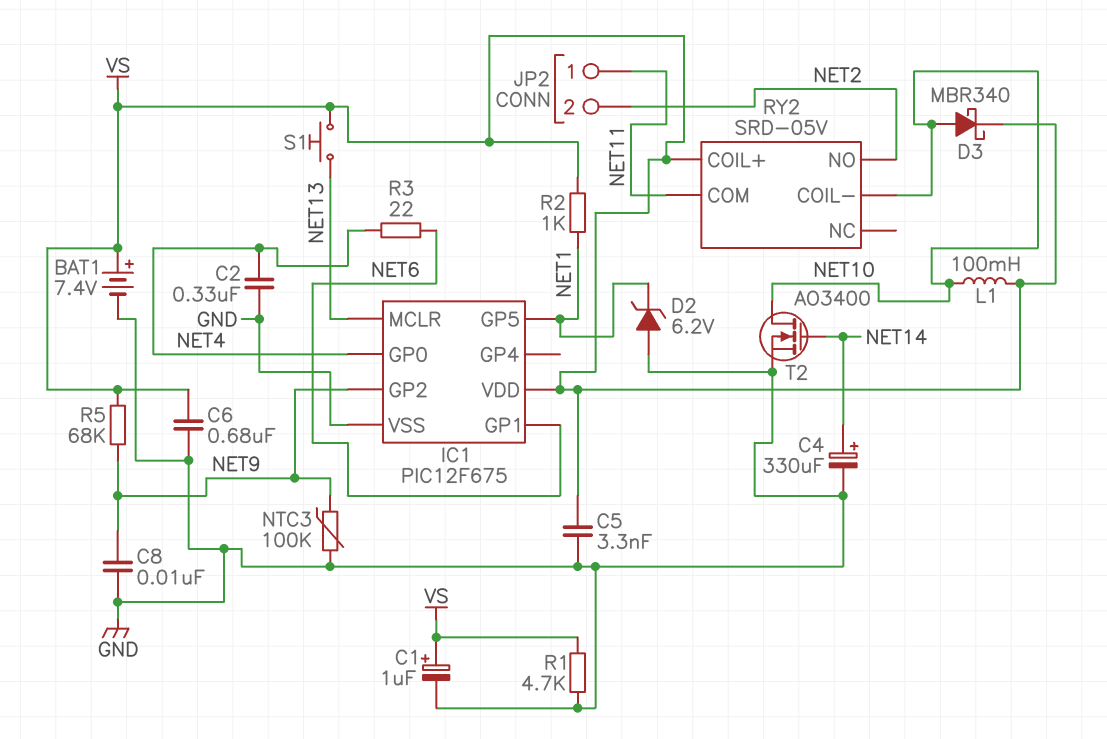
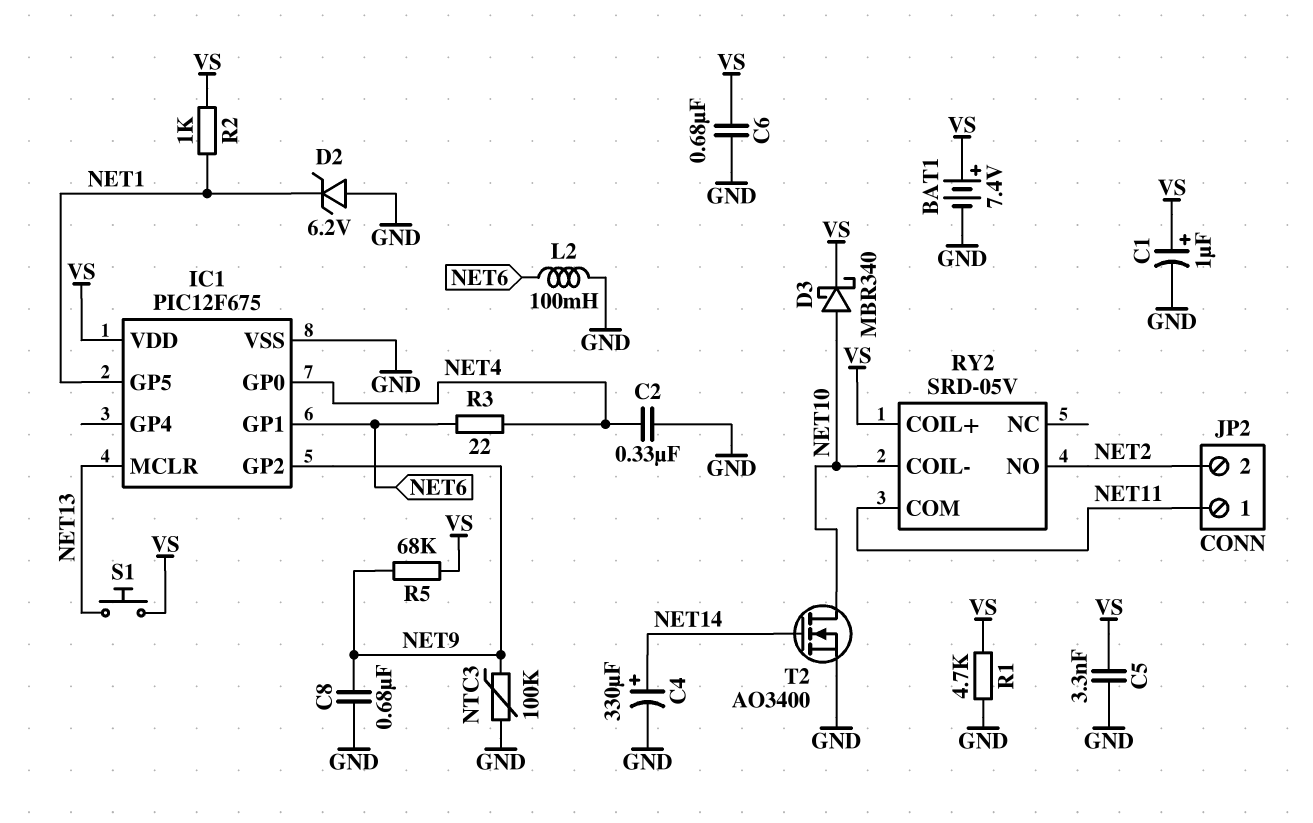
C8: 10nF (GND, NET9) -> 680nF (GND, NET9)
L1: 100mH (NET10, VS) -> none
L2: none -> 100mH (GND, NET6)

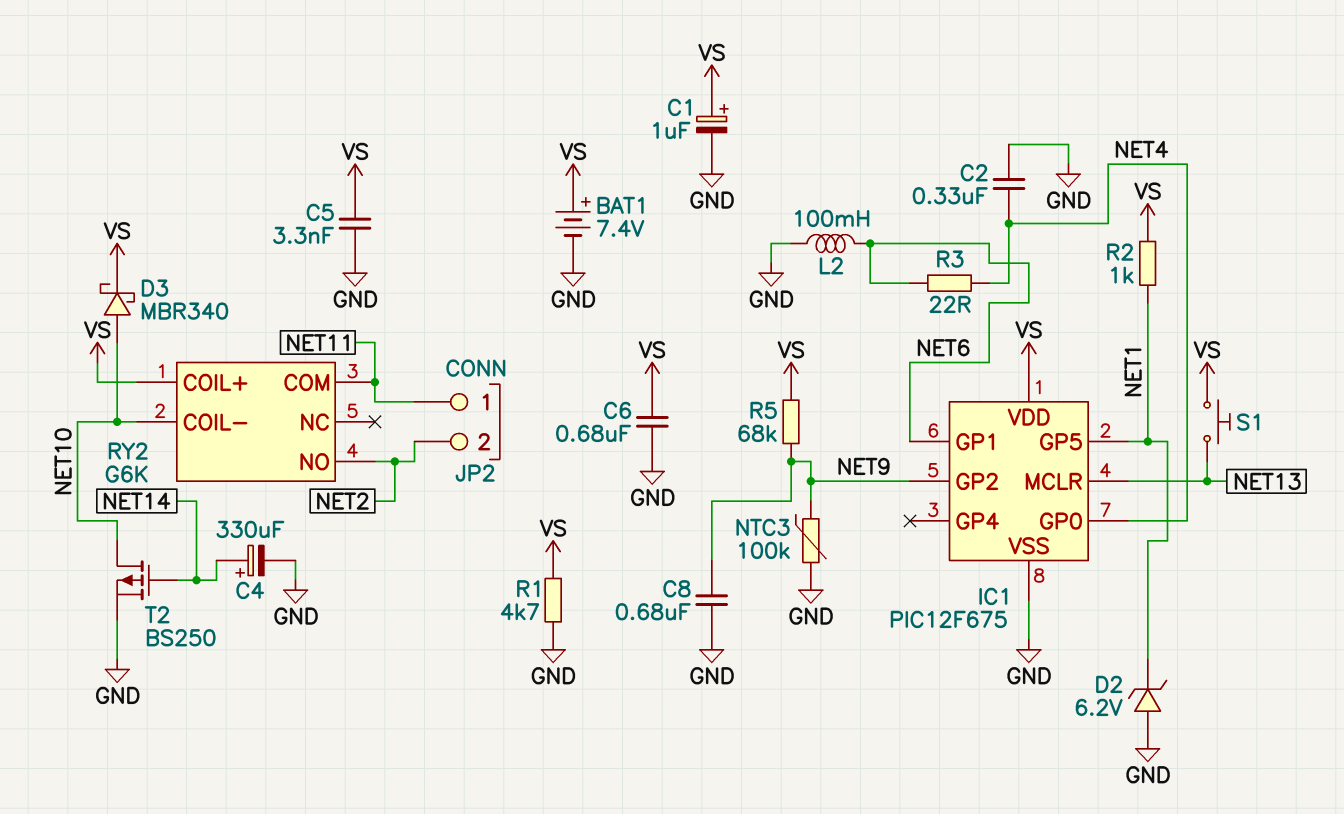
RY2: SRD-05V -> G6K
T2: NMOS AO3400 (G NET14, D NET10, S GND) -> PMOS BS250 (G NET14, D NET10, S GND)

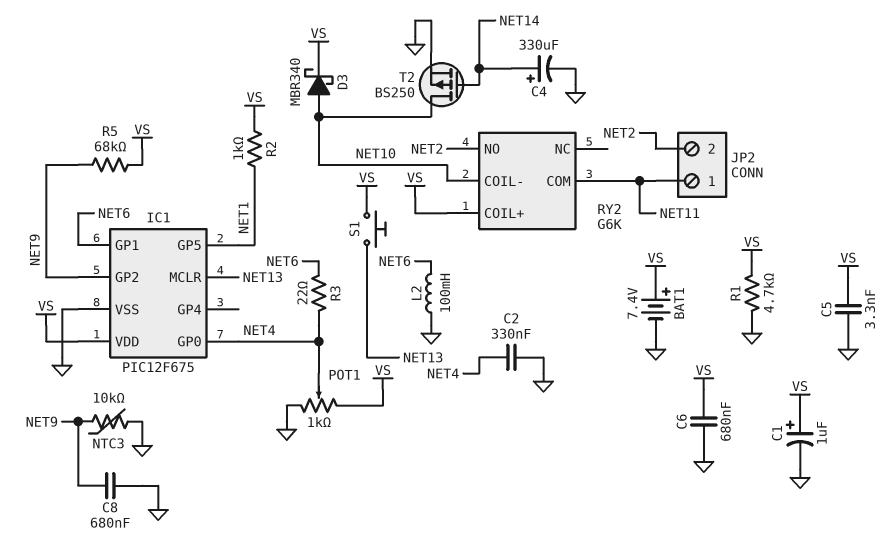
D2: zener 6.2V (A GND, K NET1) -> none
NTC3: 100k (GND, NET9) -> 10k (GND, NET9)
POT1: none -> 1k (GND, VS, wiper NET4)

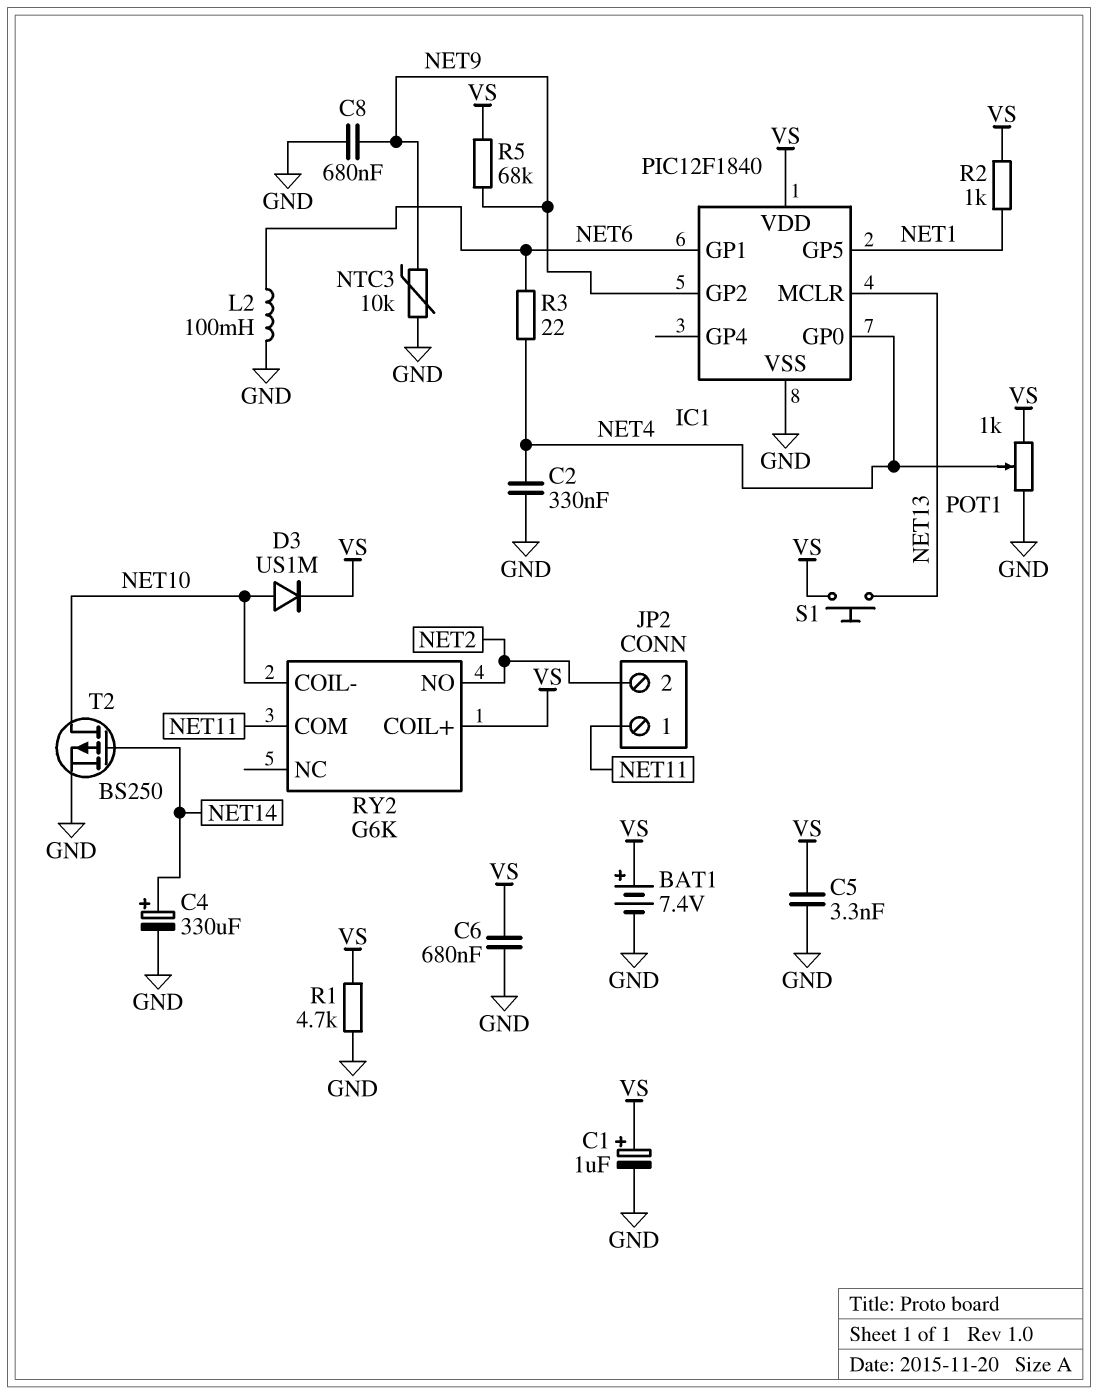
D3: schottky MBR340 (A NET10, K VS) -> diode US1M (A NET10, K VS)
IC1: PIC12F675 -> PIC12F1840

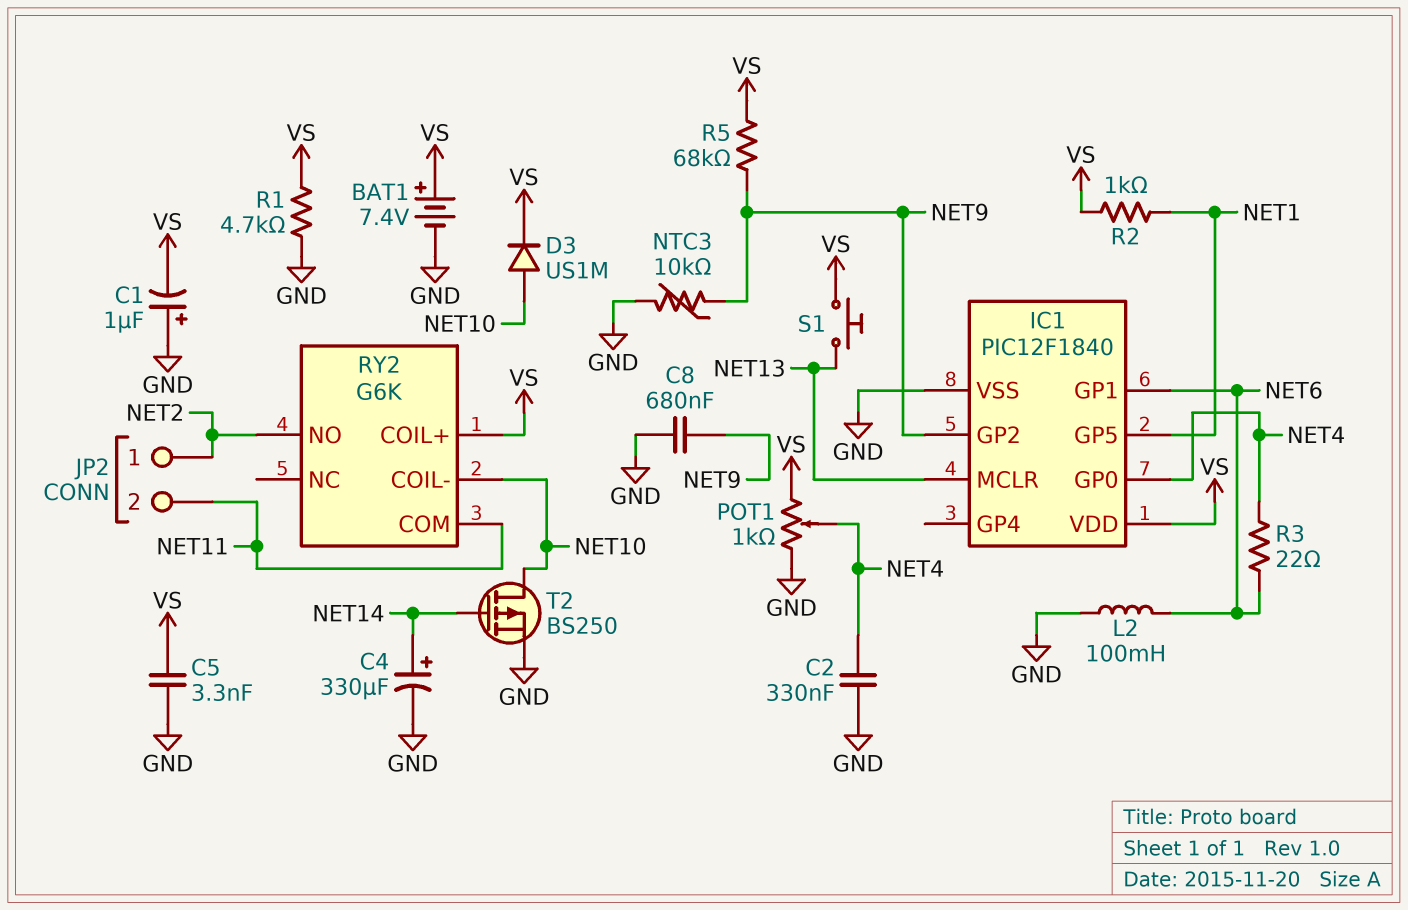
C1: 1uF (plus VS, minus GND) -> 1uF (plus GND, minus VS)
C6: 680nF (GND, VS) -> none
JP2 pin 1: NET11 -> NET2
JP2 pin 2: NET2 -> NET11

